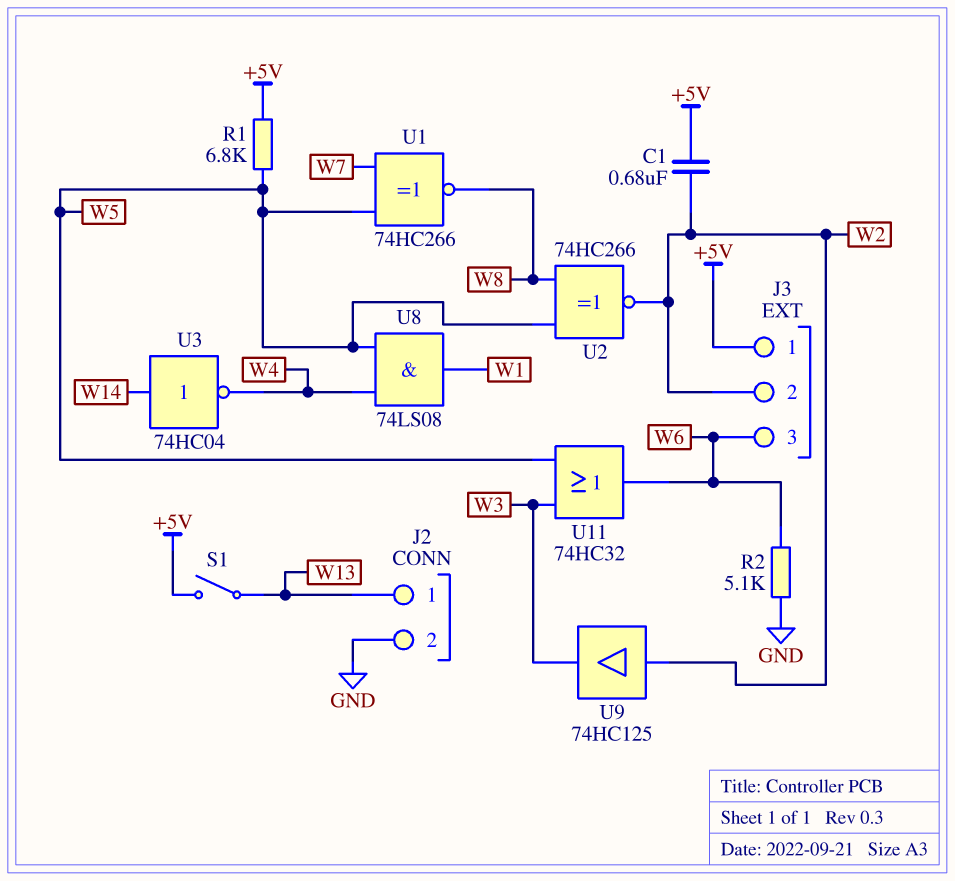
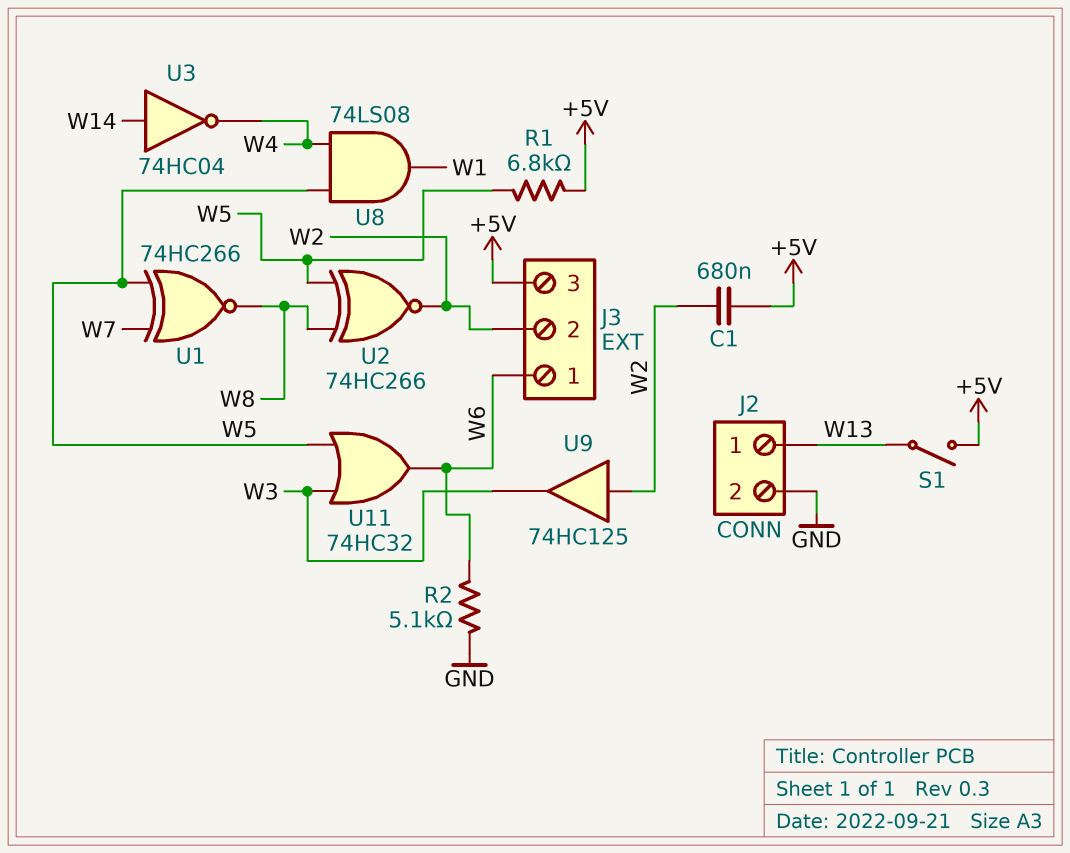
J3 pin 1: +5V -> W6
J3 pin 3: W6 -> +5V

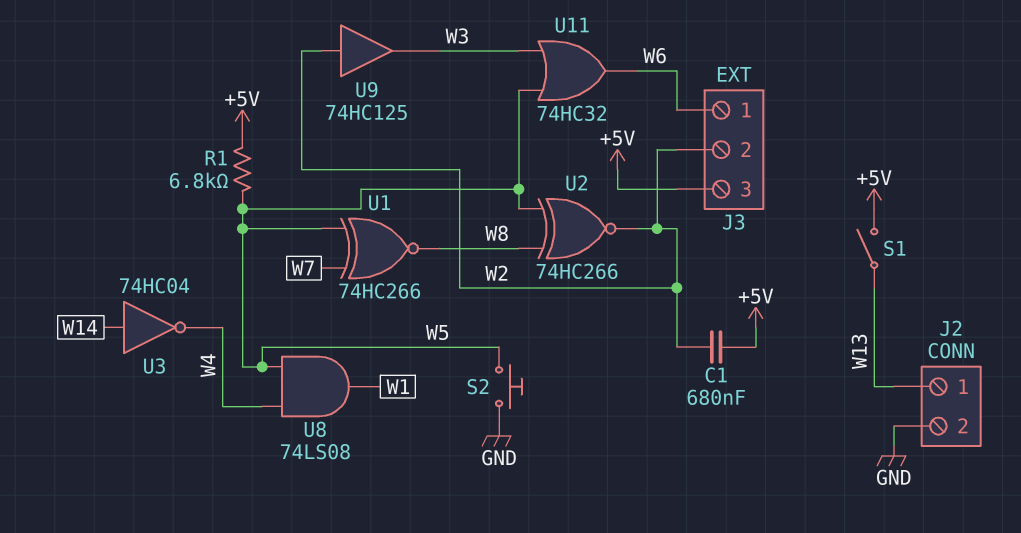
R2: 5.1k (GND, W6) -> none
S2: none -> button (GND, W5)

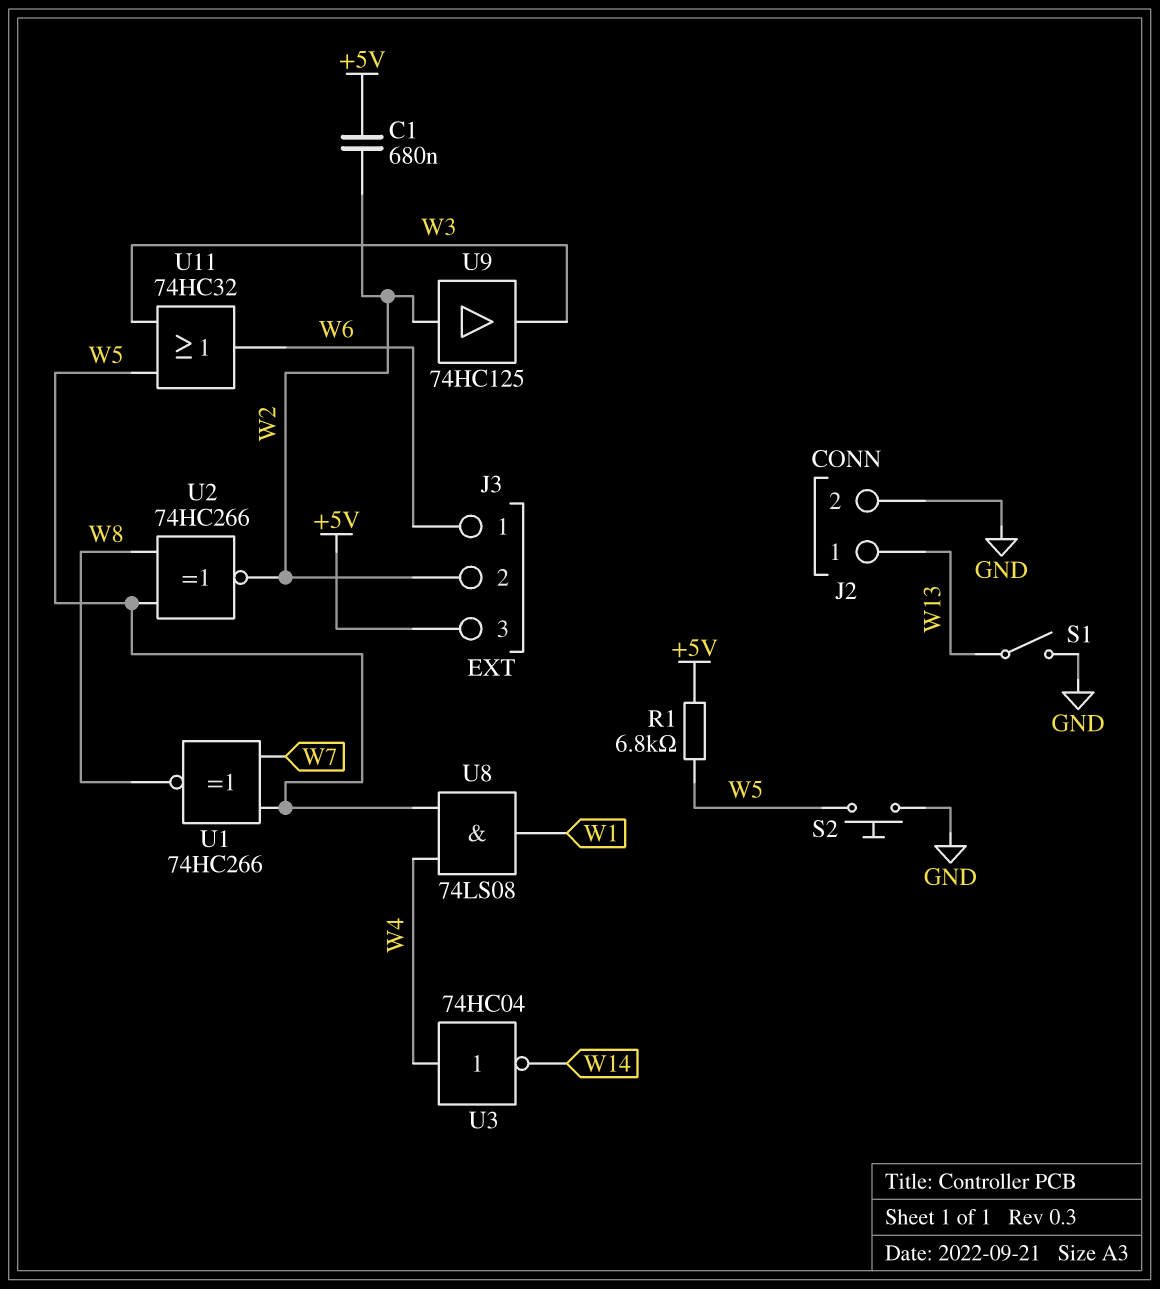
S1: switch (+5V, W13) -> switch (GND, W13)
U3: NOT 74HC04 (in W14, out W4) -> NOT 74HC04 (in W4, out W14)

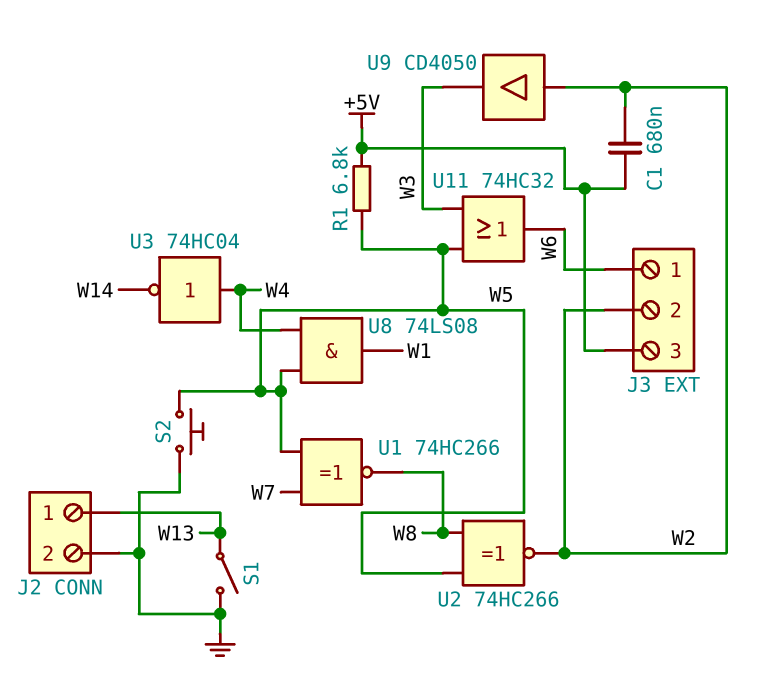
U9: buffer 74HC125 (in W2, out W3) -> buffer CD4050 (in W2, out W3)

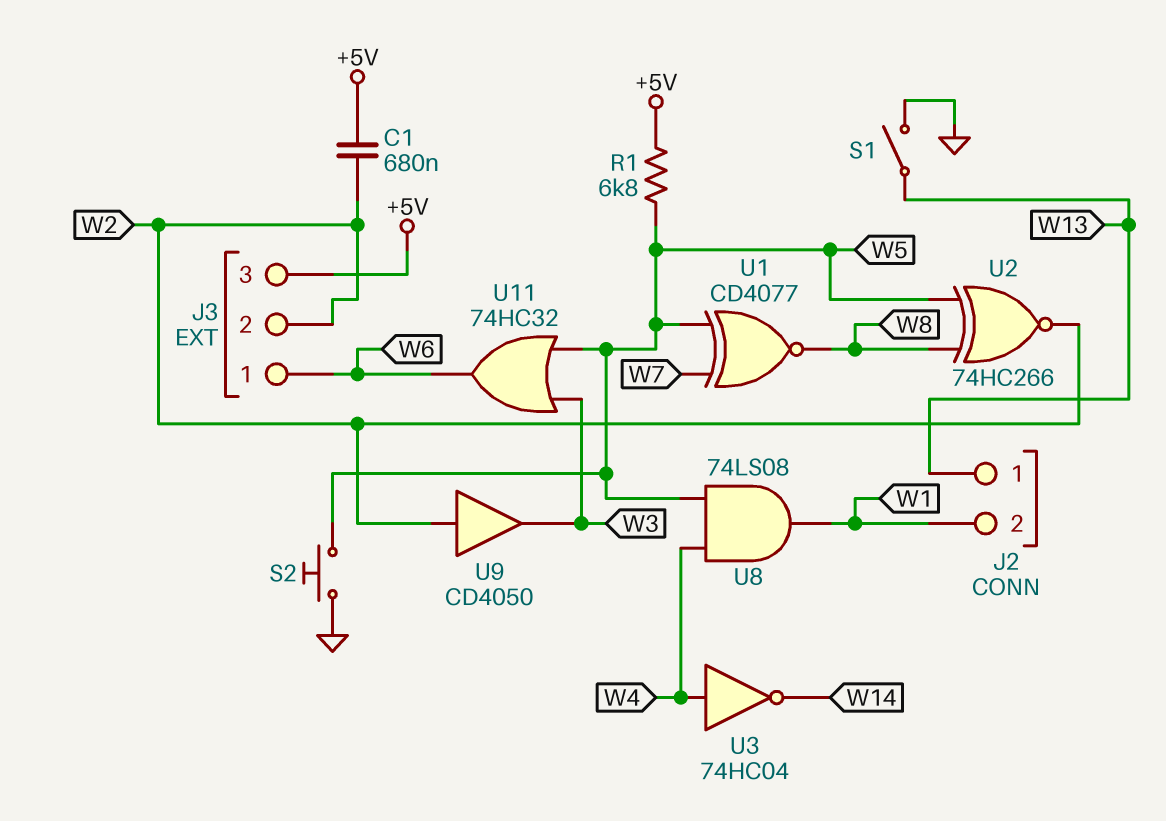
J2 pin 2: GND -> W1
U1: XNOR 74HC266 (in W5, in W7, out W8) -> XNOR CD4077 (in W5, in W7, out W8)

